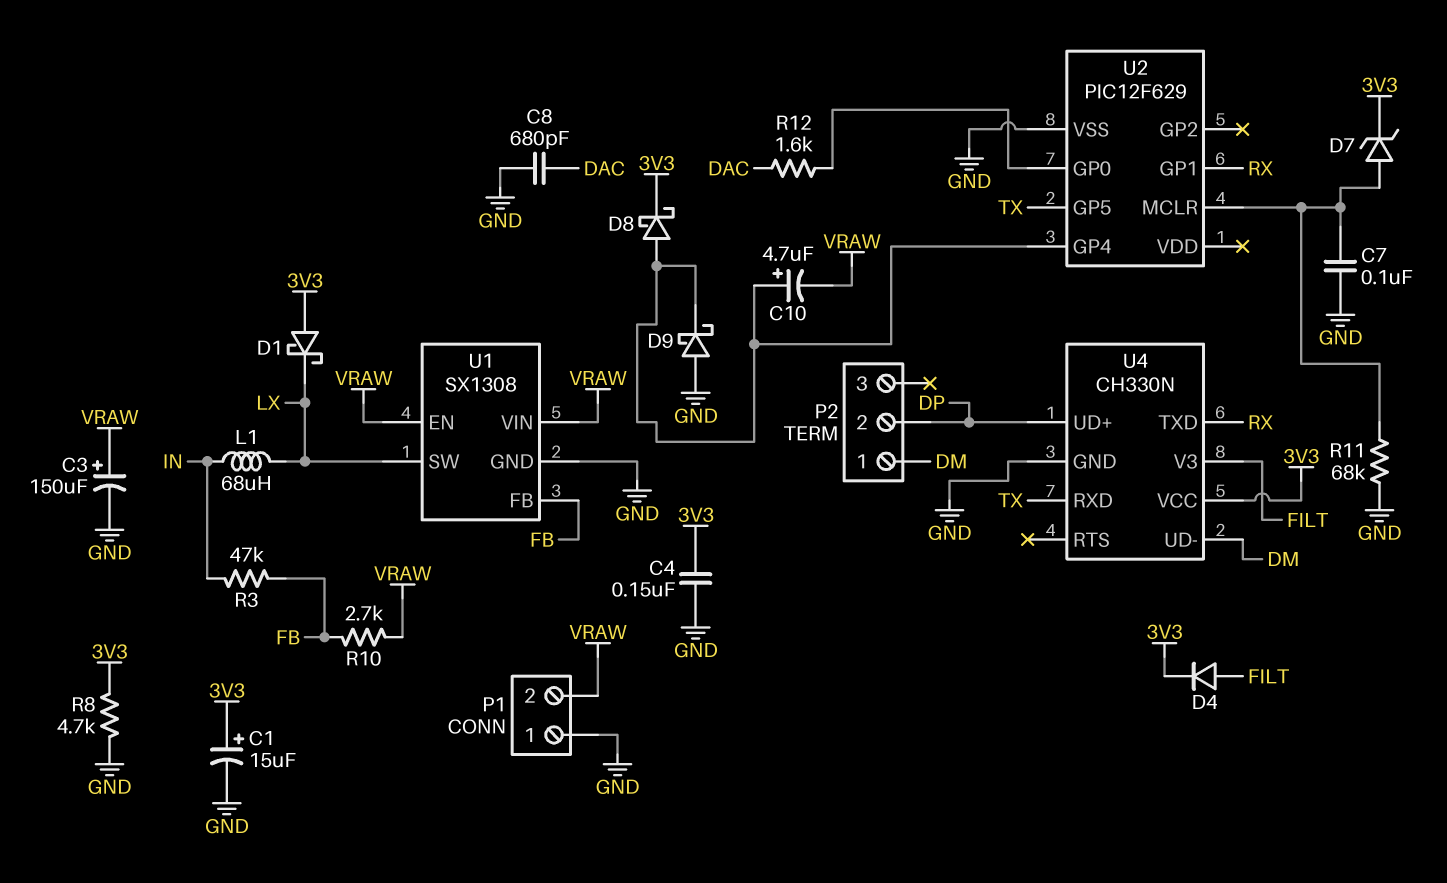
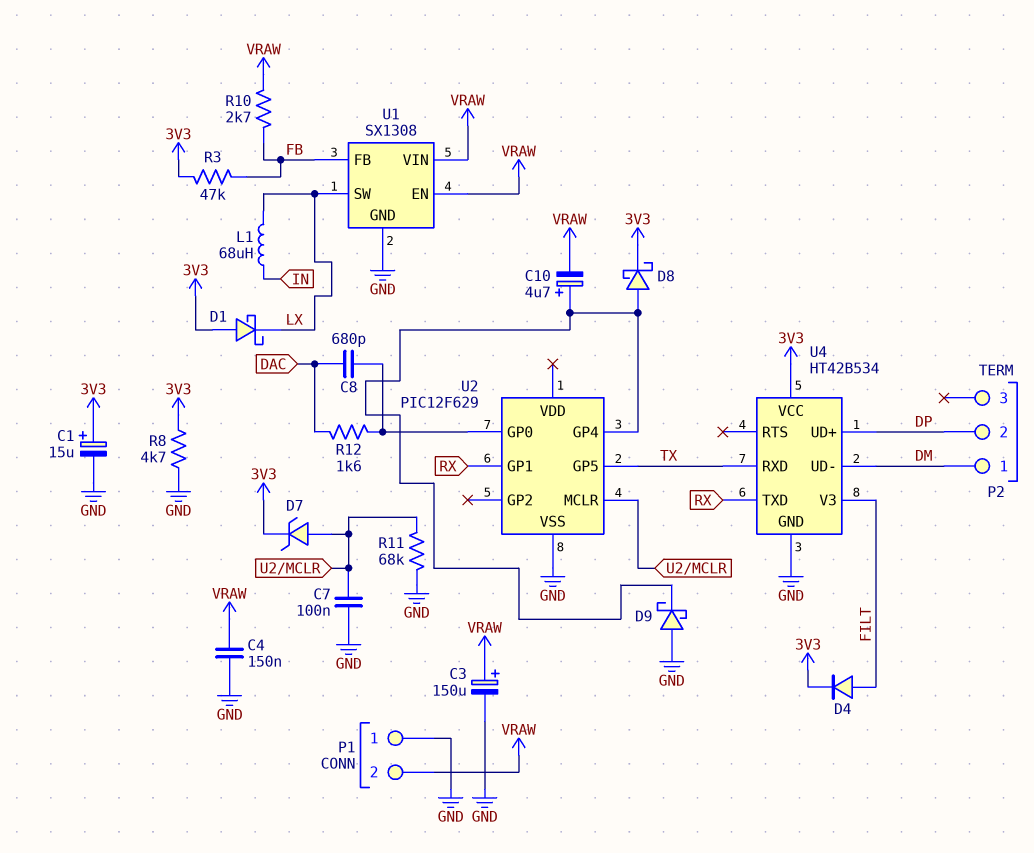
C4: 150nF (3V3, GND) -> 150nF (GND, VRAW)
C8: 680pF (DAC, GND) -> 680pF (DAC, U2/GP0)
R3: 47k (FB, IN) -> 47k (3V3, FB)
U4: CH330N -> HT42B534

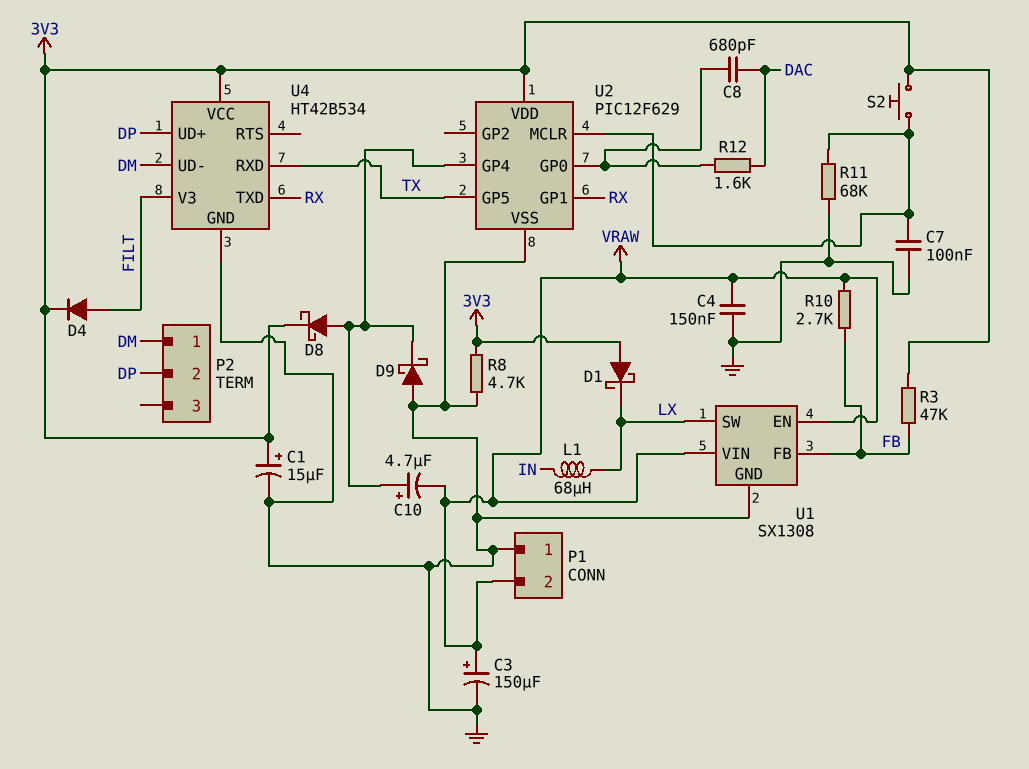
D7: zener (A U2/MCLR, K 3V3) -> none
S2: none -> button (3V3, U2/MCLR)
U2 pin VDD: none -> 3V3

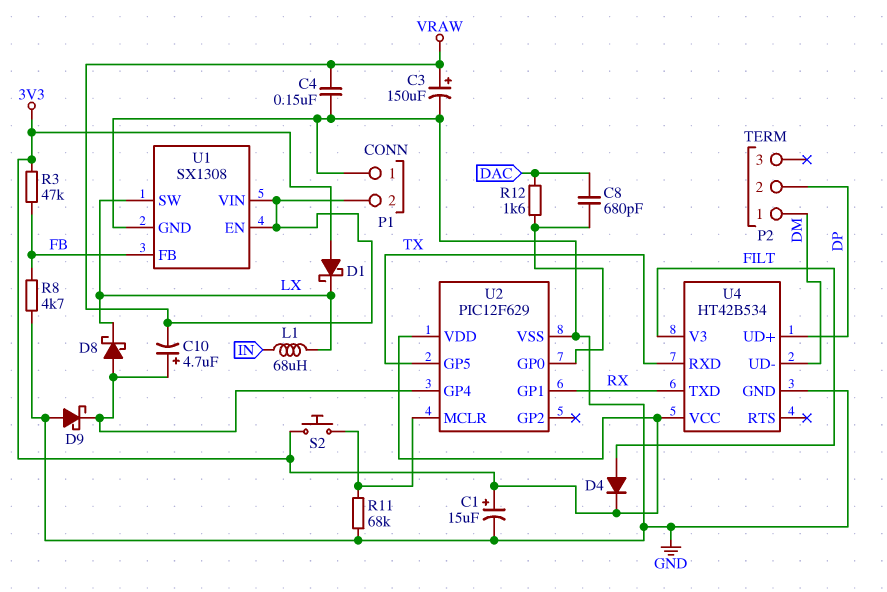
C7: 100nF (GND, U2/MCLR) -> none
D8: schottky (A U2/GP4, K 3V3) -> schottky (A U2/GP4, K LX)
R8: 4.7k (3V3, GND) -> 4.7k (FB, GND)
R10: 2.7k (FB, VRAW) -> none

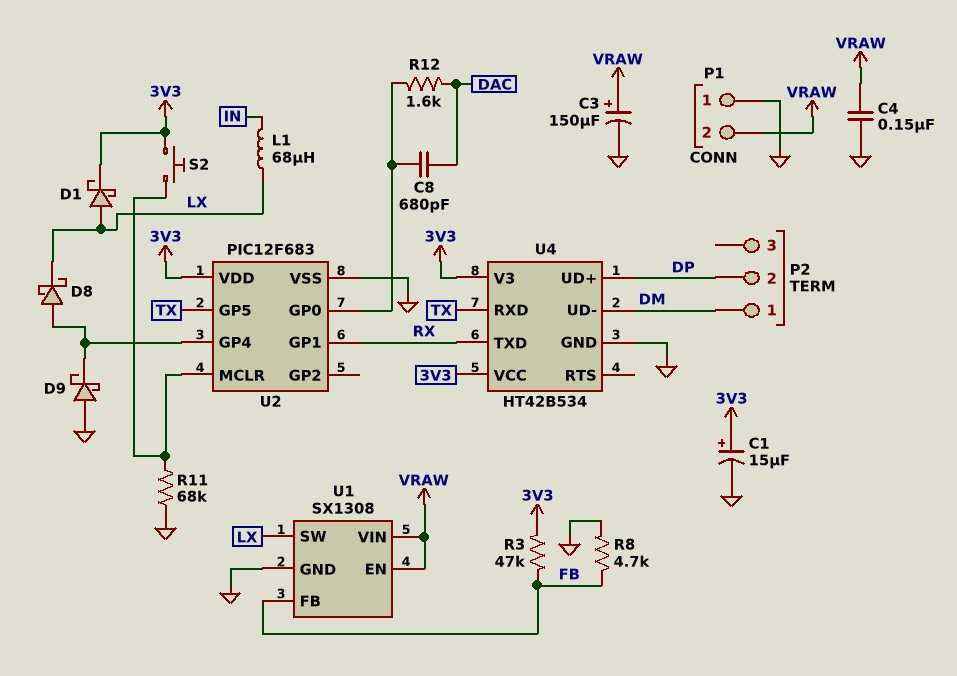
C10: 4.7uF (plus U2/GP4, minus VRAW) -> none
D1: schottky (A 3V3, K LX) -> schottky (A LX, K 3V3)
D4: diode (A FILT, K 3V3) -> none
U2: PIC12F629 -> PIC12F683
U4 pin V3: FILT -> 3V3

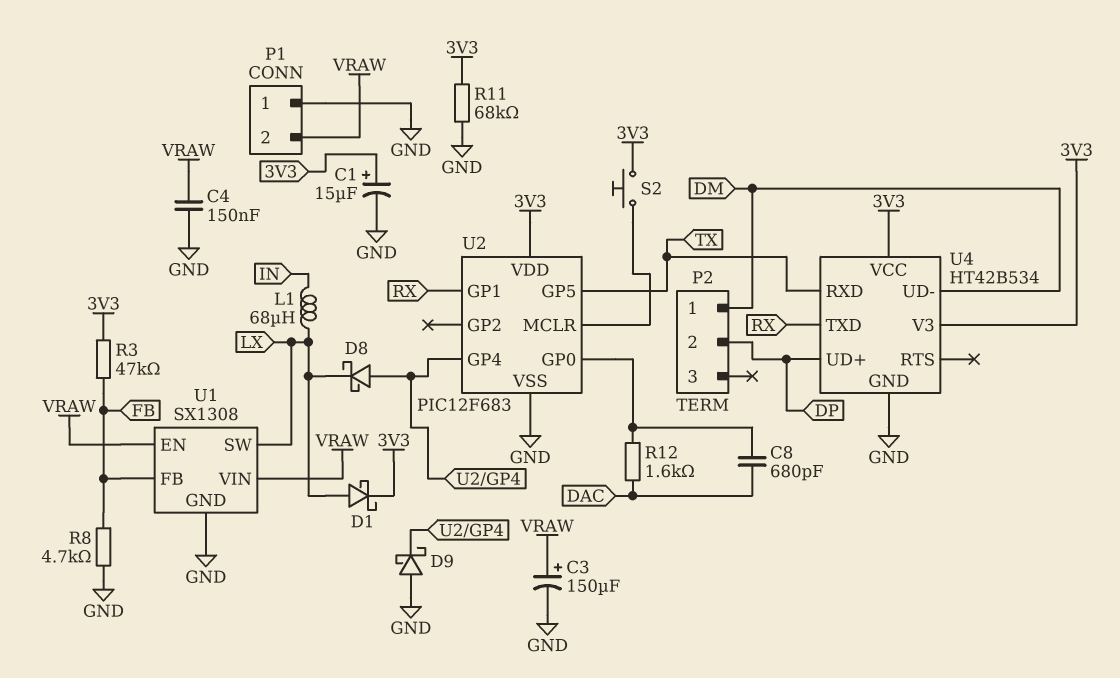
R11: 68k (GND, U2/MCLR) -> 68k (3V3, GND)

